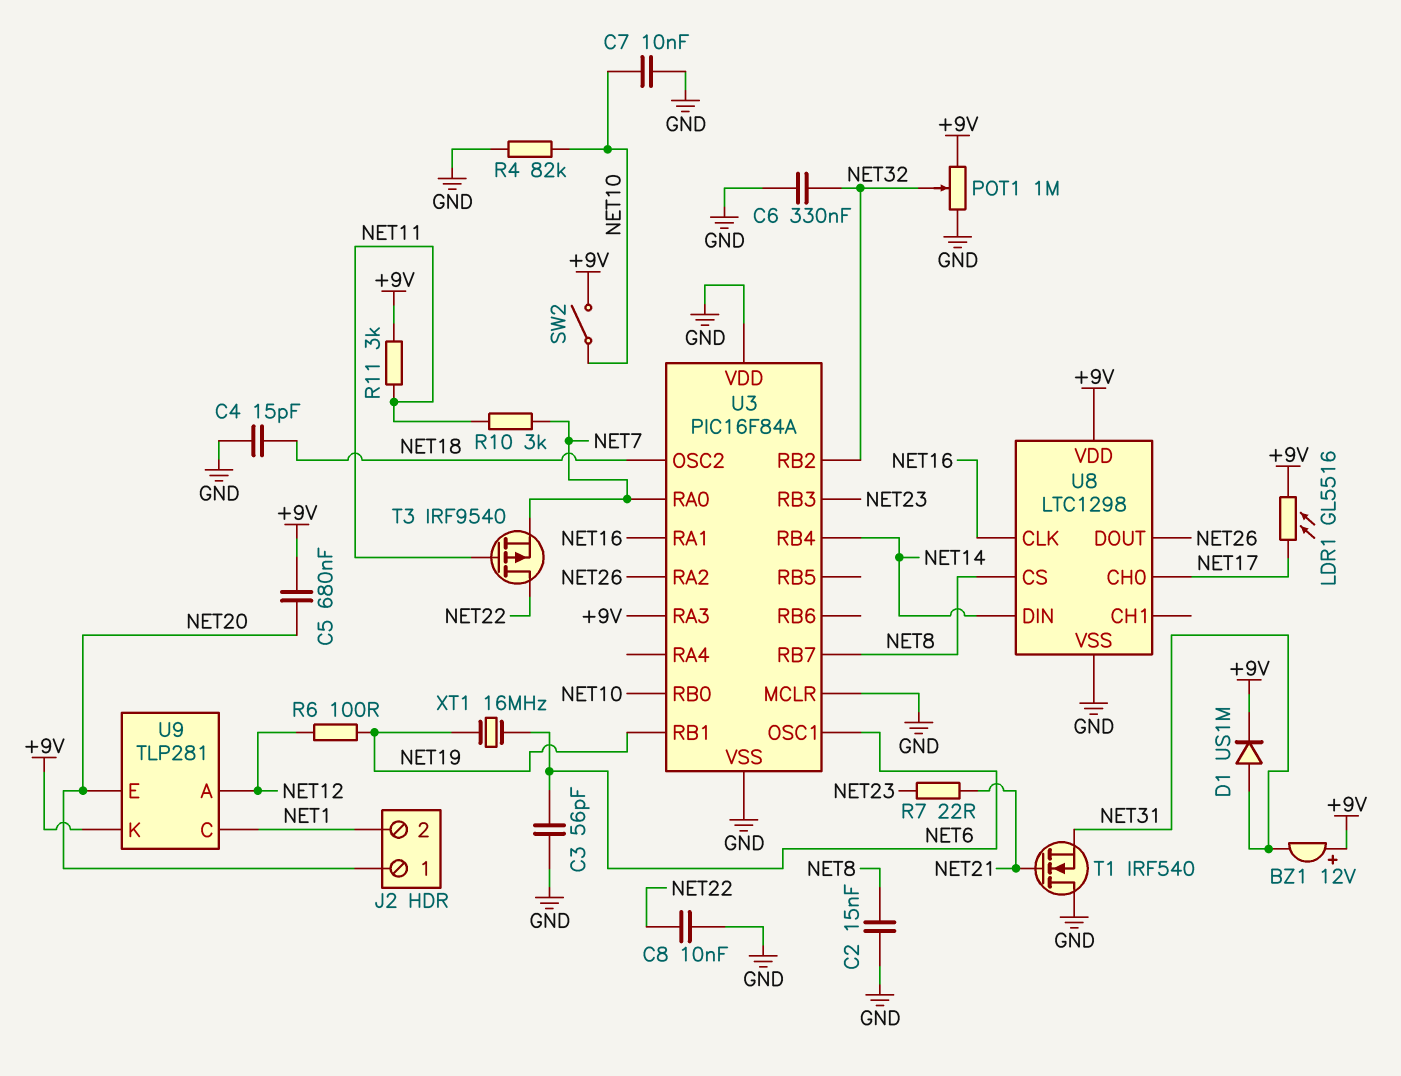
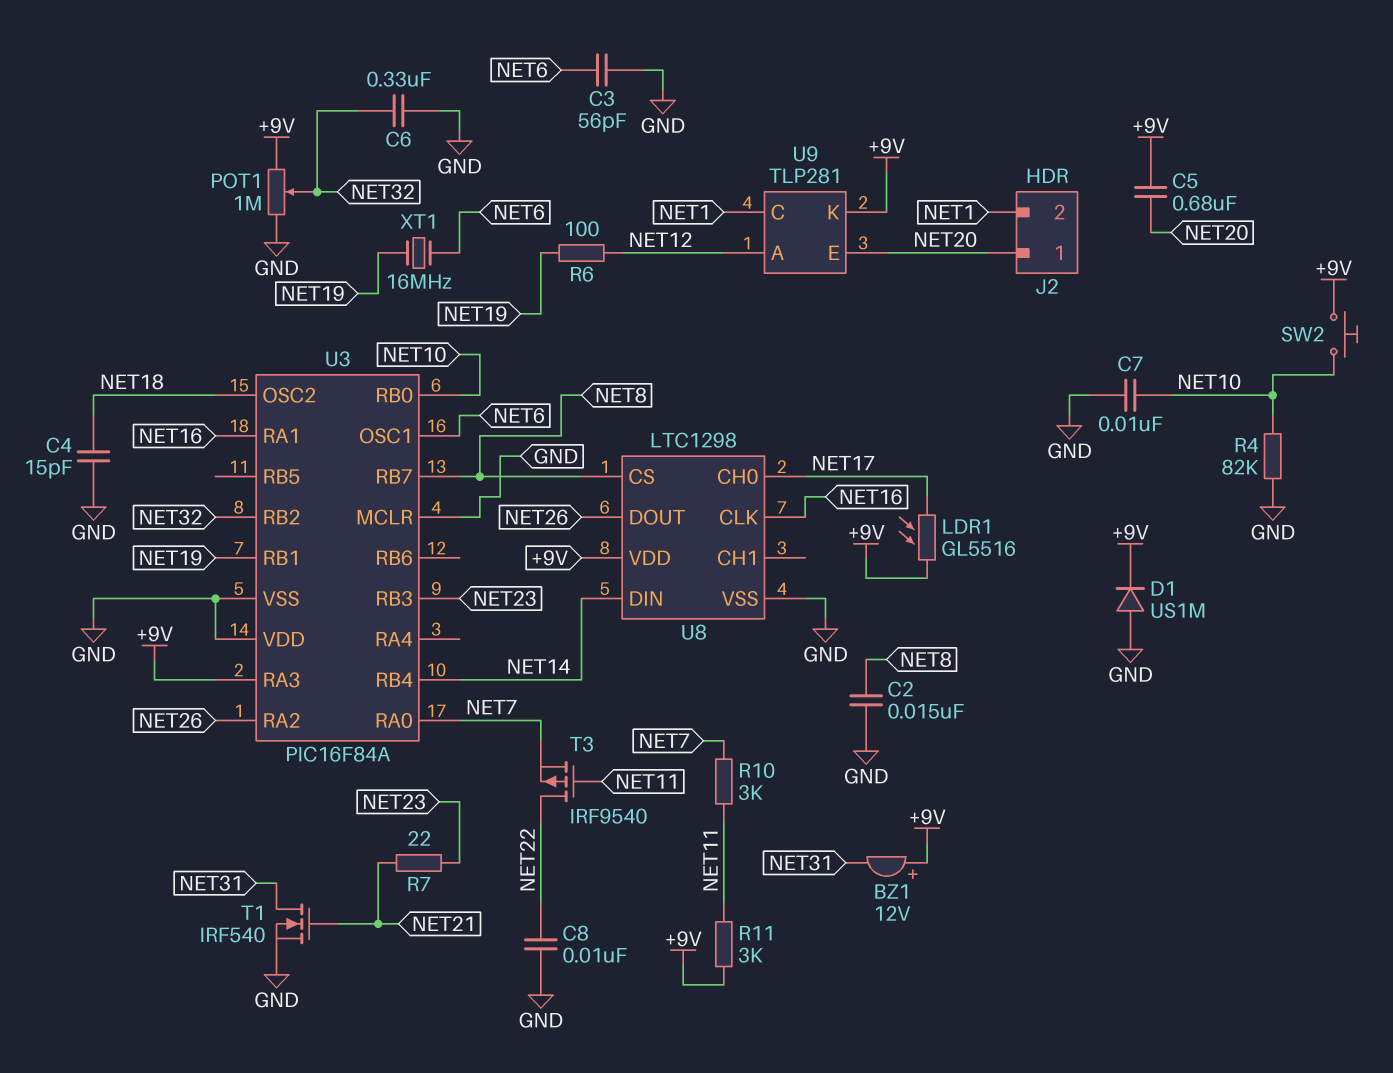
D1: diode US1M (A NET31, K +9V) -> diode US1M (A GND, K +9V)
SW2: switch (+9V, NET10) -> button (+9V, NET10)
T1: NMOS IRF540 (G NET21, D GND, S NET31) -> NMOS IRF540 (G NET21, D NET31, S GND)

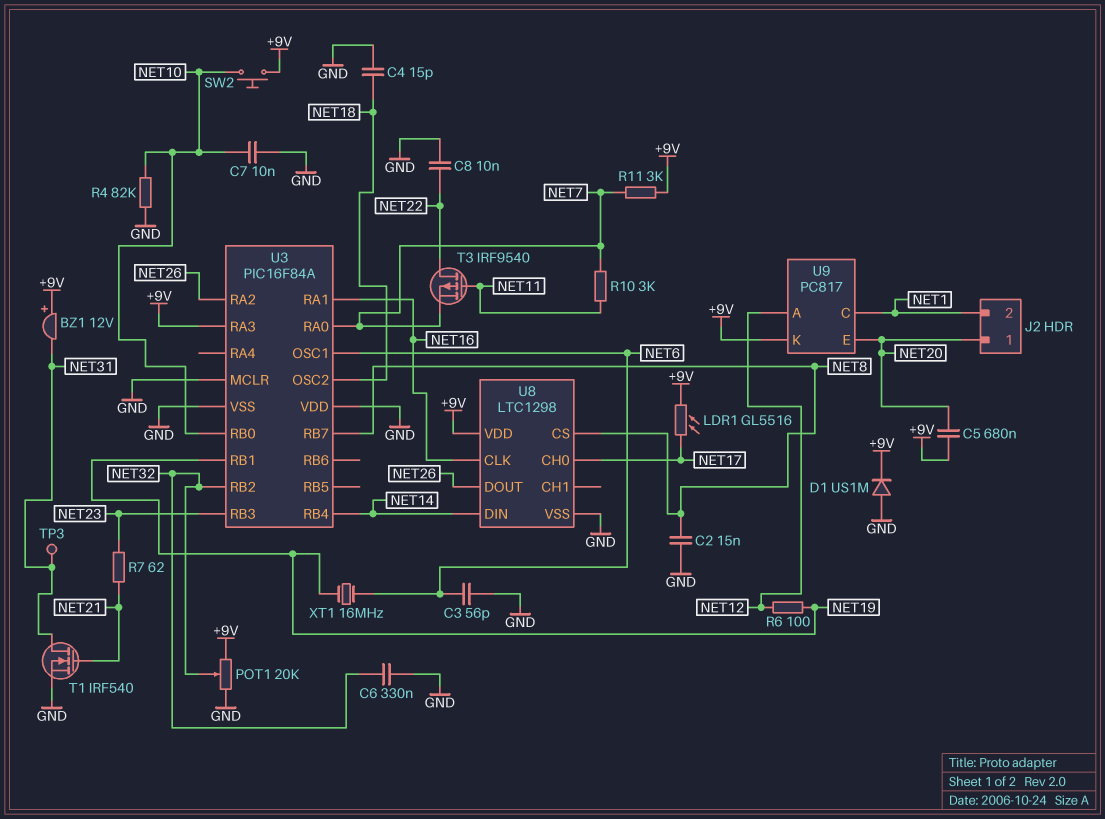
POT1: 1M (+9V, GND, wiper NET32) -> 20k (+9V, GND, wiper NET32)
R7: 22 (NET21, NET23) -> 62 (NET21, NET23)
R11: 3k (+9V, NET11) -> 3k (+9V, NET7)
TP3: none -> test point (NET31)
U9: TLP281 -> PC817

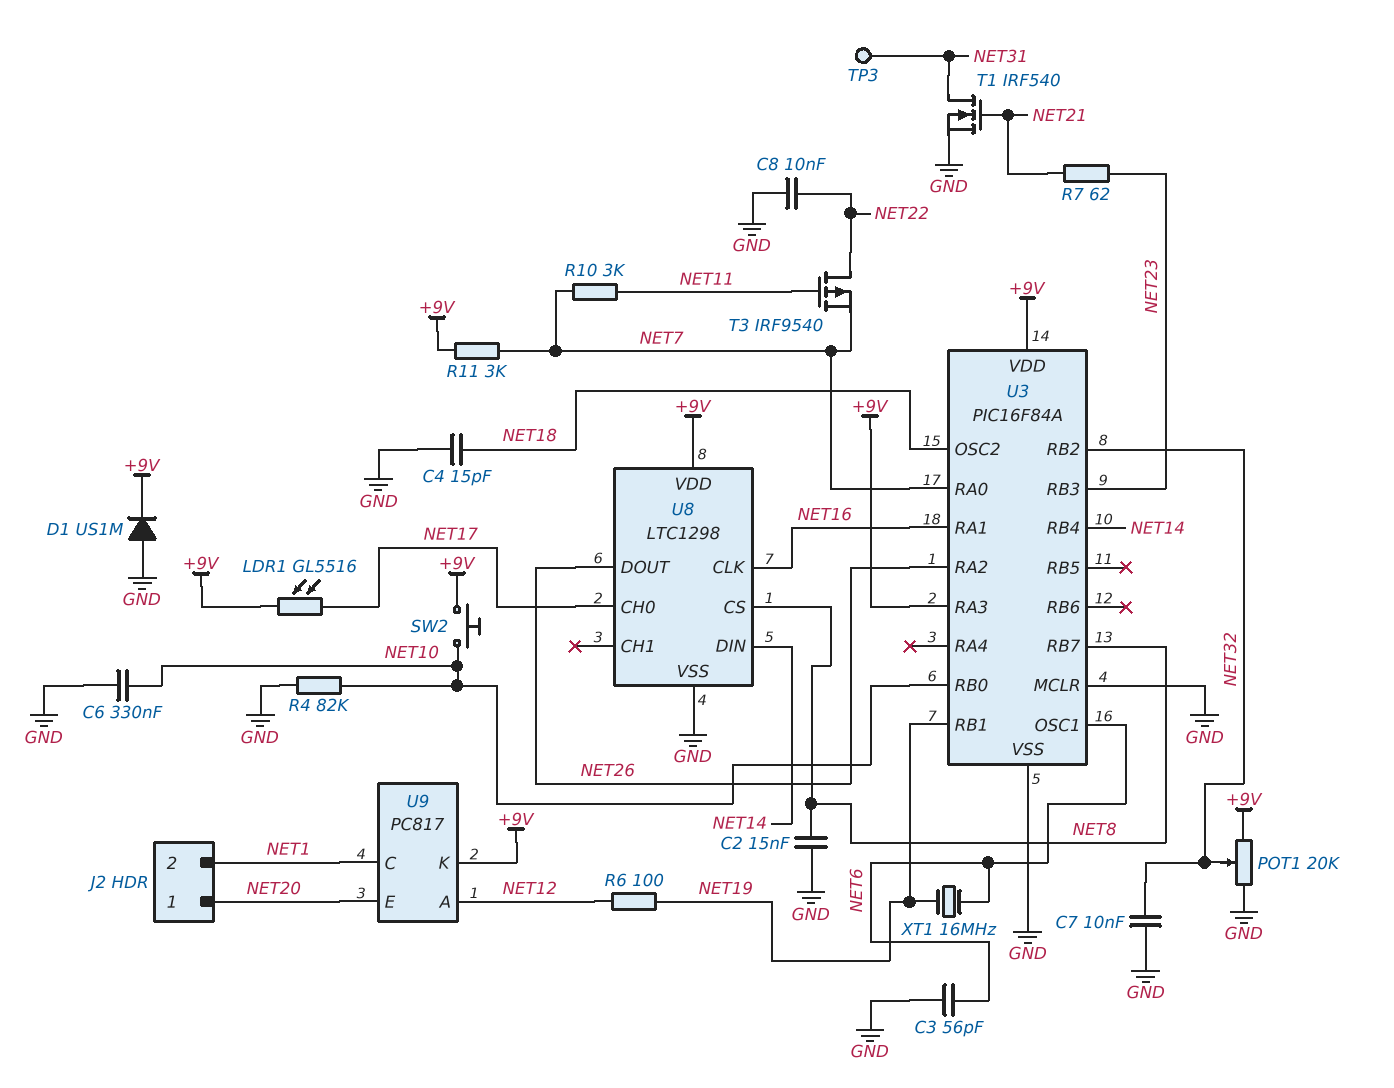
BZ1: buzzer 12V (plus +9V, minus NET31) -> none
C5: 680nF (+9V, NET20) -> none
C6: 330nF (GND, NET32) -> 330nF (GND, NET10)
C7: 10nF (GND, NET10) -> 10nF (GND, NET32)
U3 pin VDD: GND -> +9V

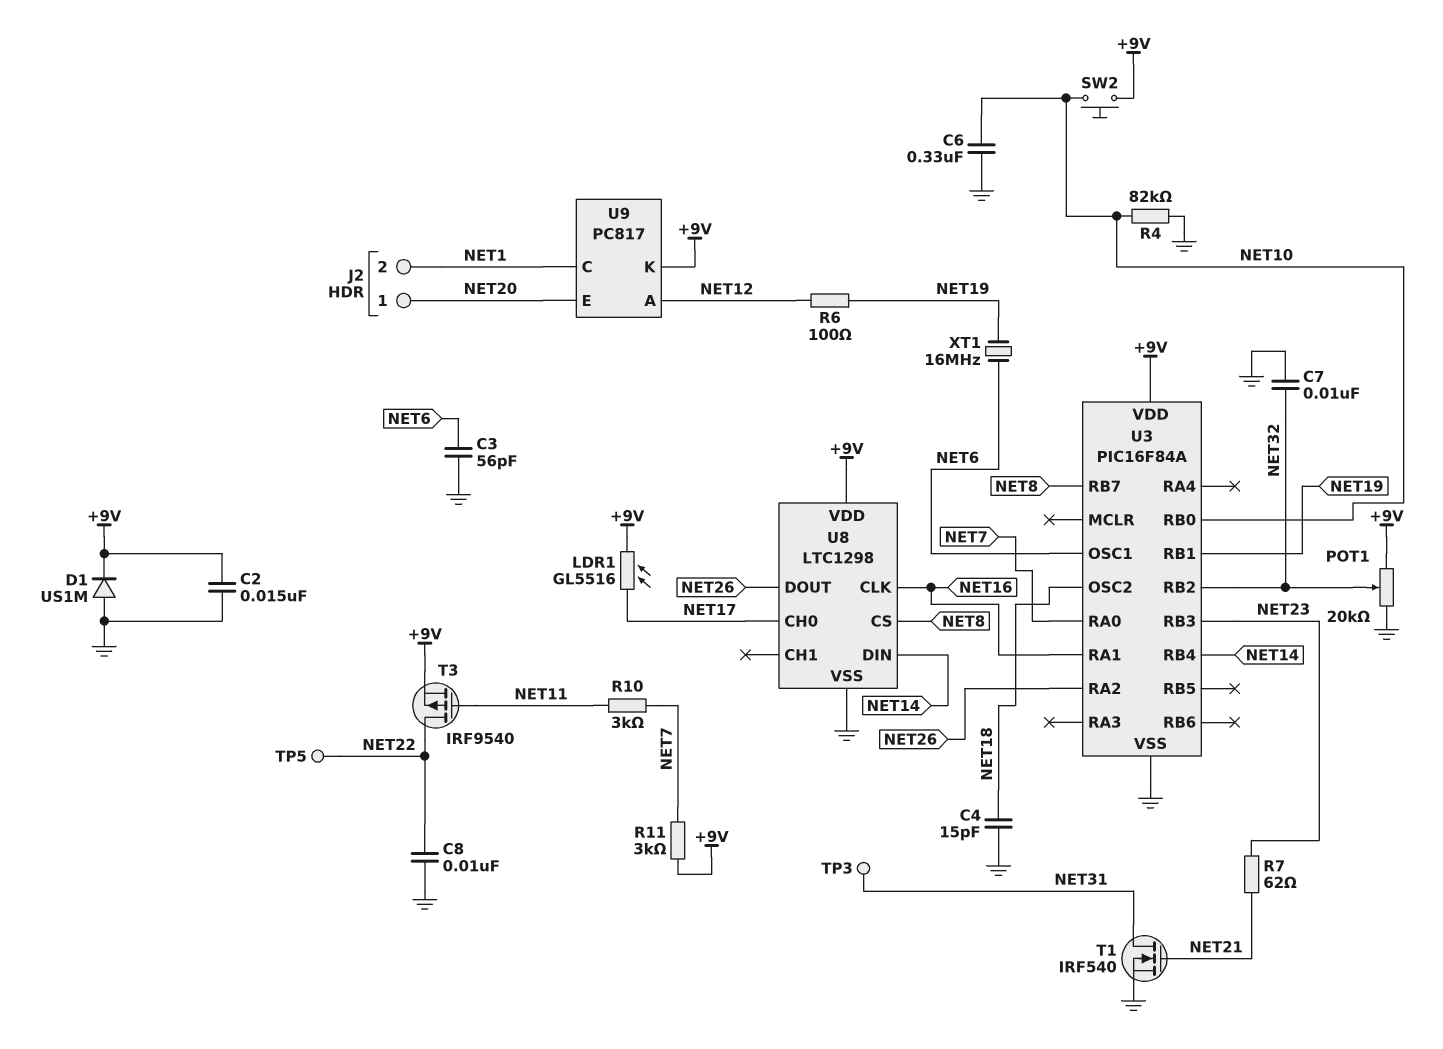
C2: 15nF (GND, NET8) -> 15nF (+9V, GND)
T3: PMOS IRF9540 (G NET11, D NET22, S NET7) -> PMOS IRF9540 (G NET11, D NET22, S +9V)
TP5: none -> test point (NET22)
U3 pin MCLR: GND -> none
U3 pin RA3: +9V -> none

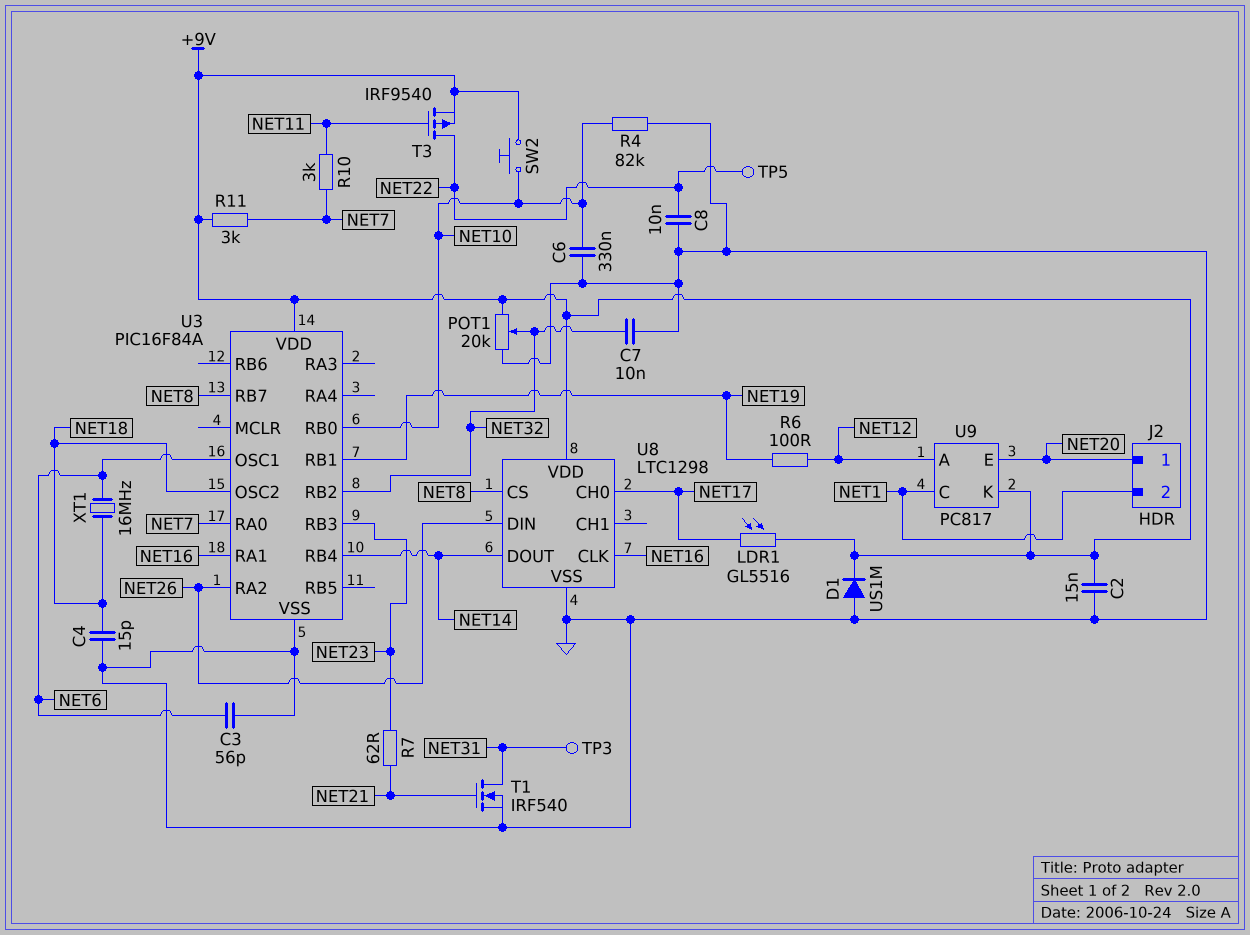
U8 pin DIN: NET14 -> NET26
U8 pin DOUT: NET26 -> NET14
XT1: 16MHz (NET6, NET19) -> 16MHz (NET6, NET18)

